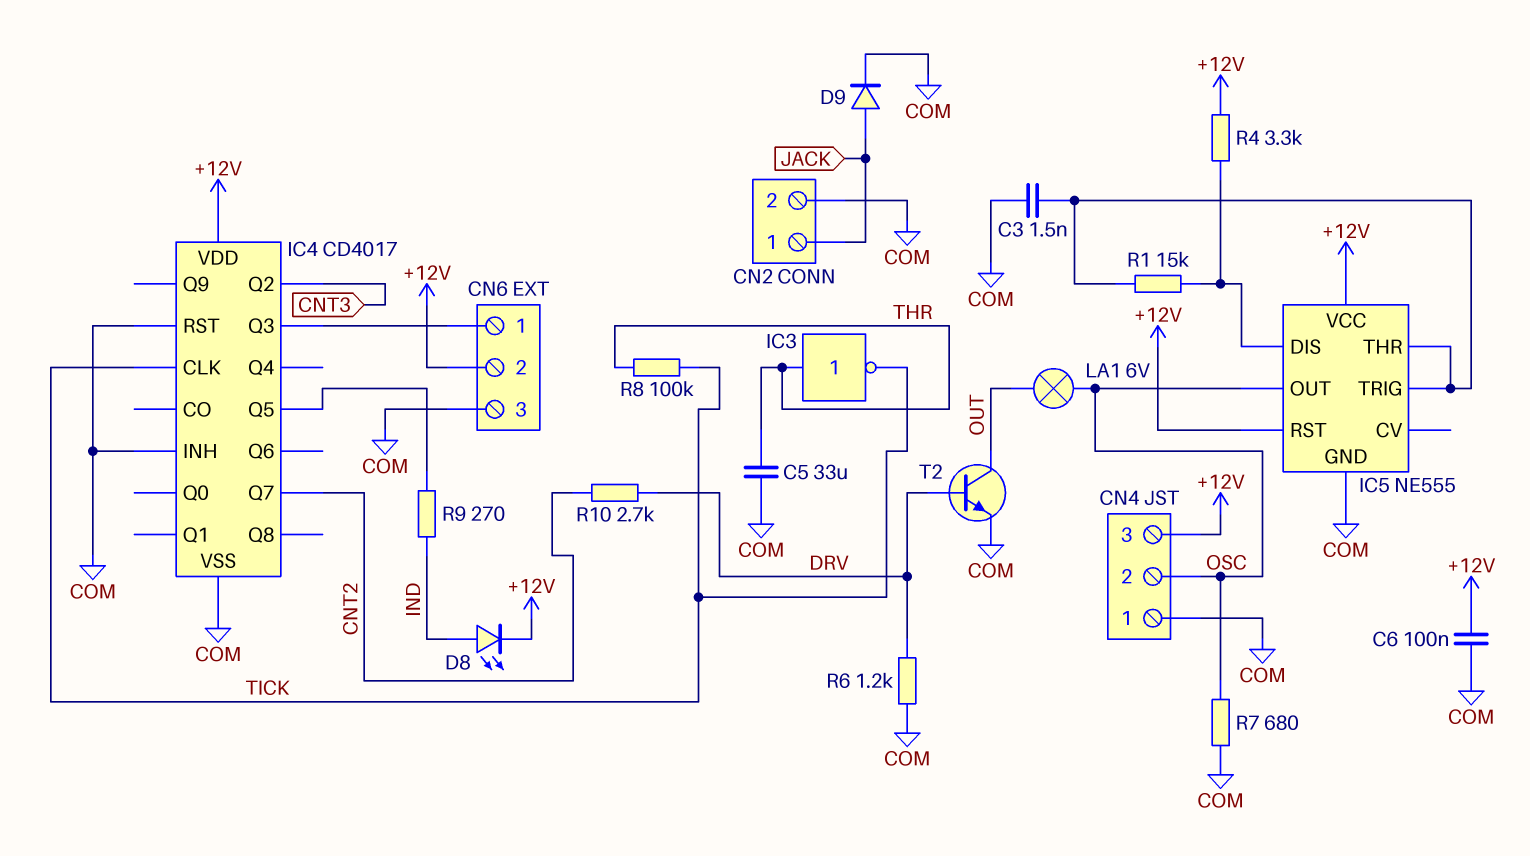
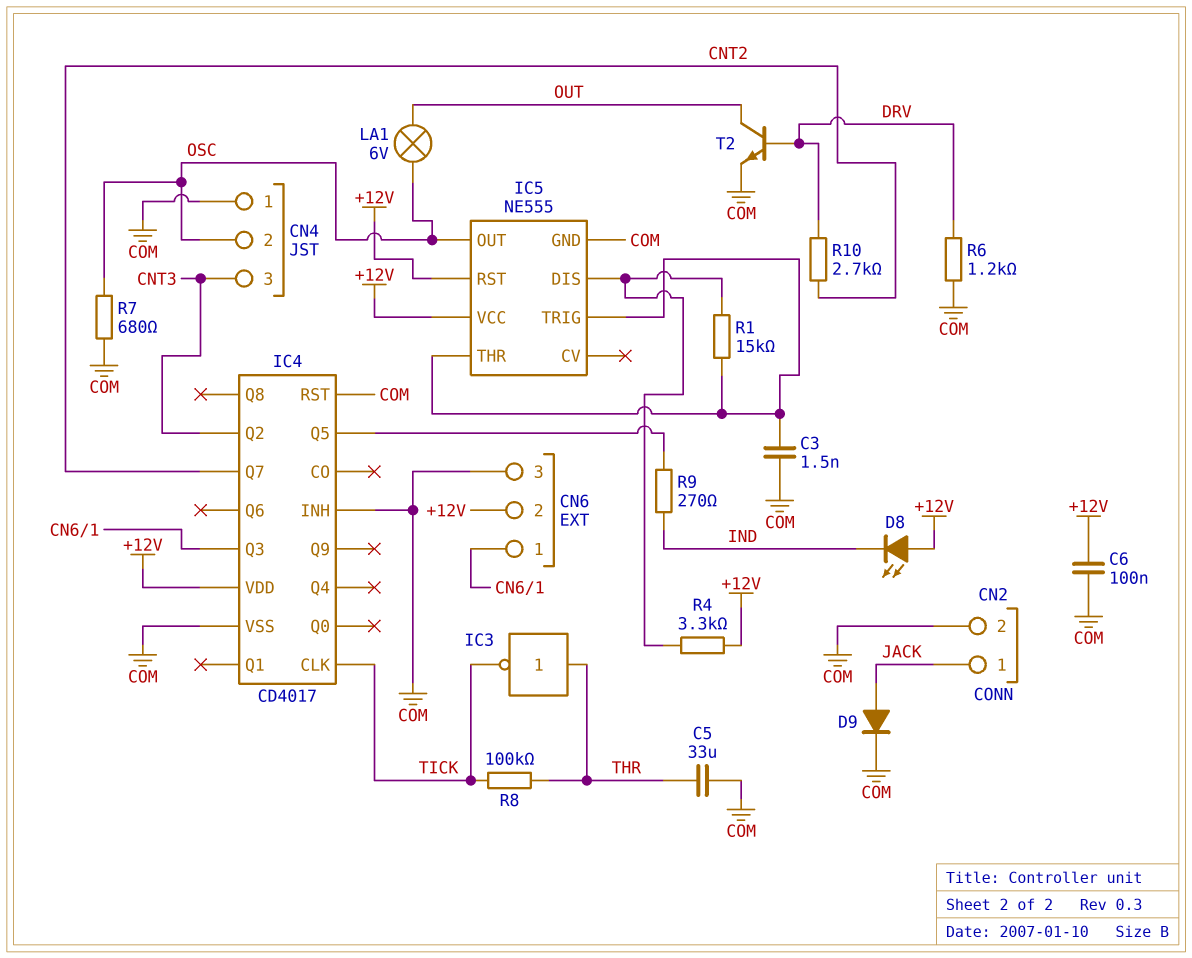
CN4 pin 3: +12V -> CNT3
D8: LED (A IND, K +12V) -> LED (A +12V, K IND)

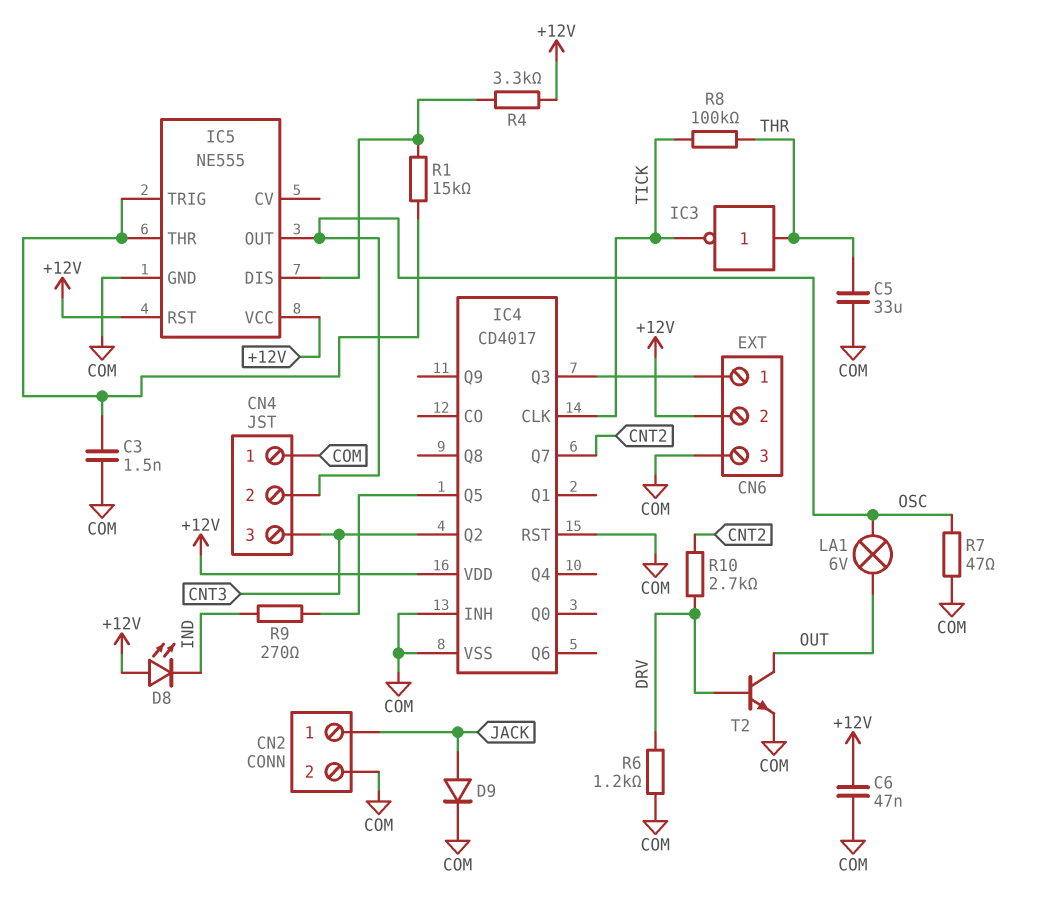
C6: 100nF (+12V, COM) -> 47nF (+12V, COM)
R7: 680 (COM, OSC) -> 47 (COM, OSC)

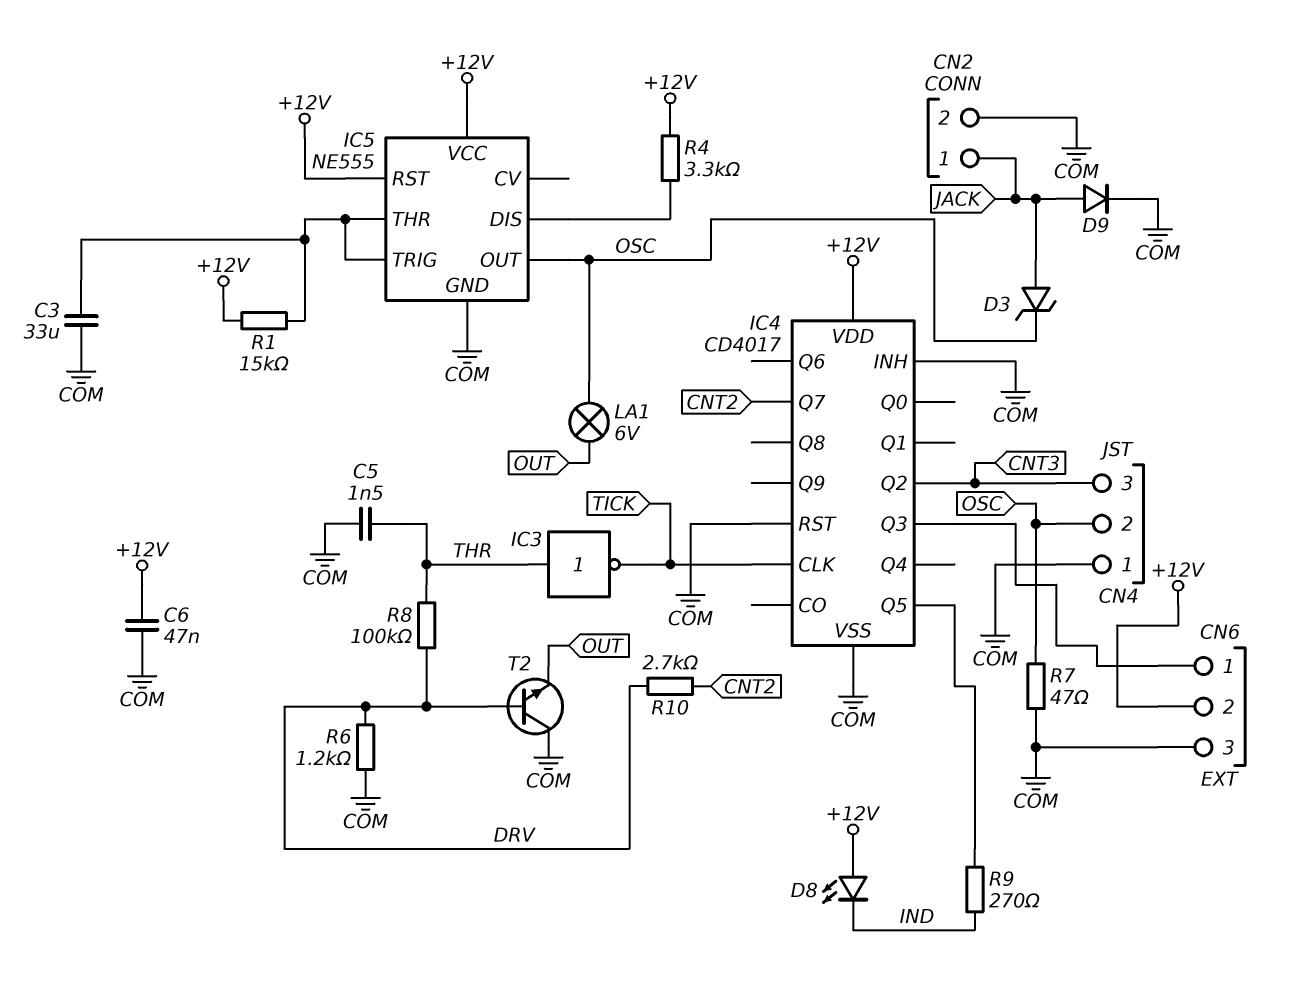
C3: 1.5nF (COM, IC5/THR) -> 33uF (COM, IC5/THR)
C5: 33uF (COM, THR) -> 1.5nF (COM, THR)
D3: none -> zener (A JACK, K OSC)
R1: 15k (IC5/DIS, IC5/THR) -> 15k (+12V, IC5/THR)
R8: 100k (THR, TICK) -> 100k (DRV, THR)
T2: NPN (B DRV, C OUT, E COM) -> NPN (B DRV, C COM, E OUT)

